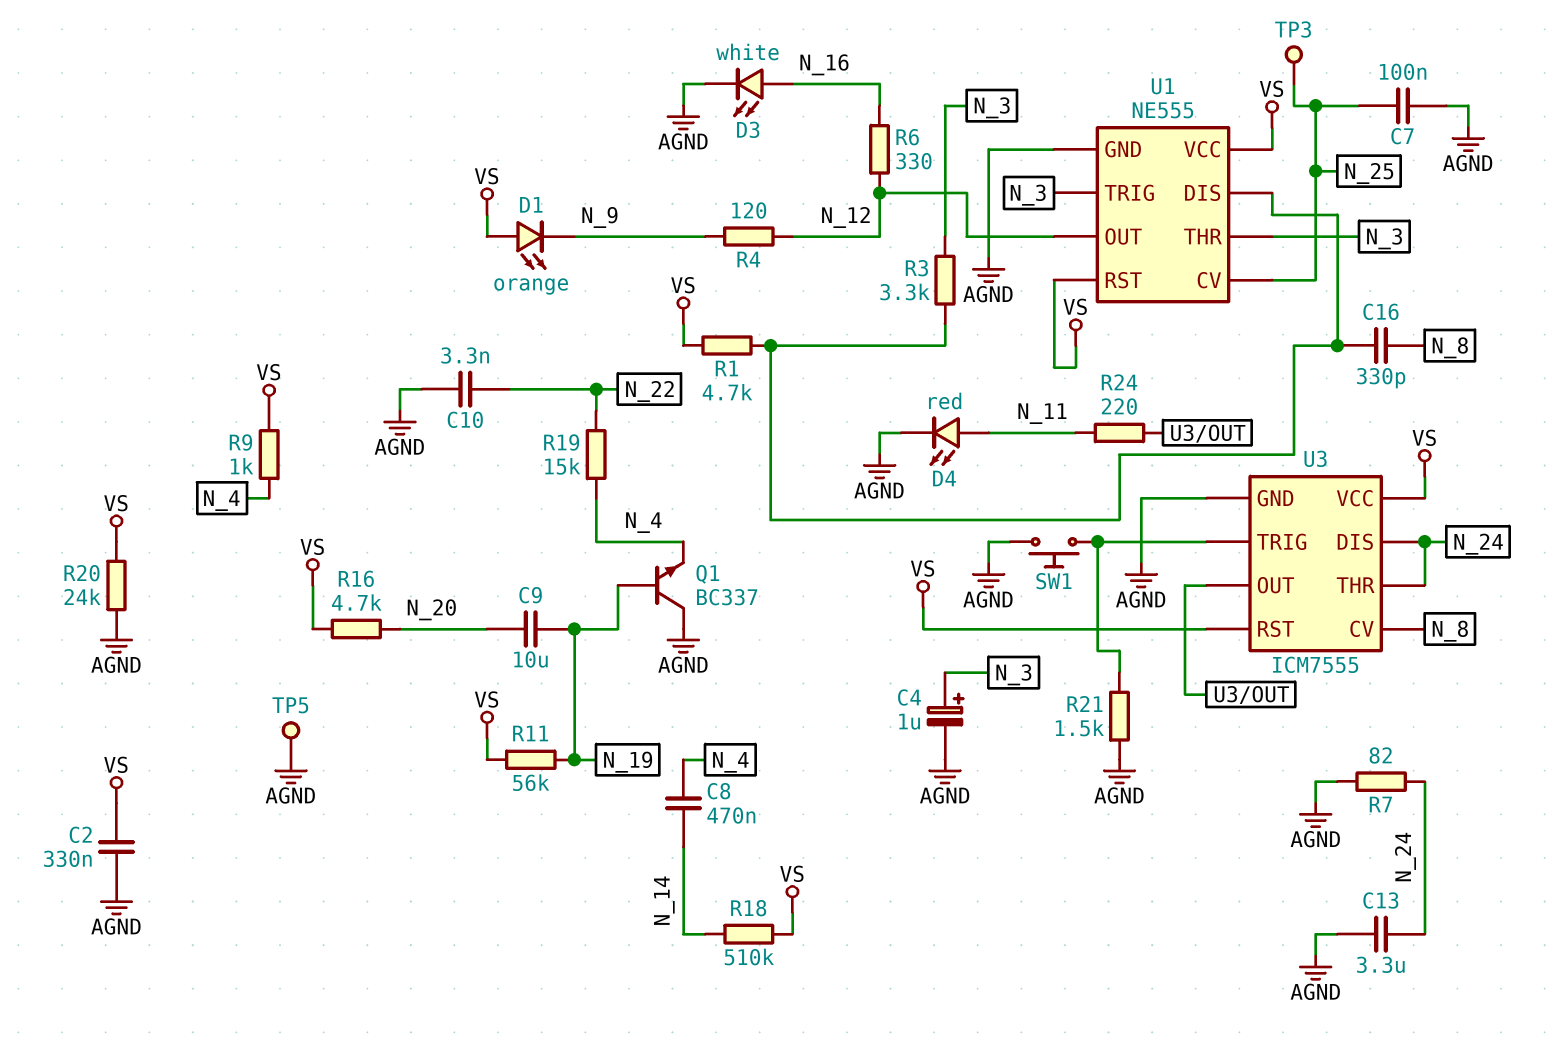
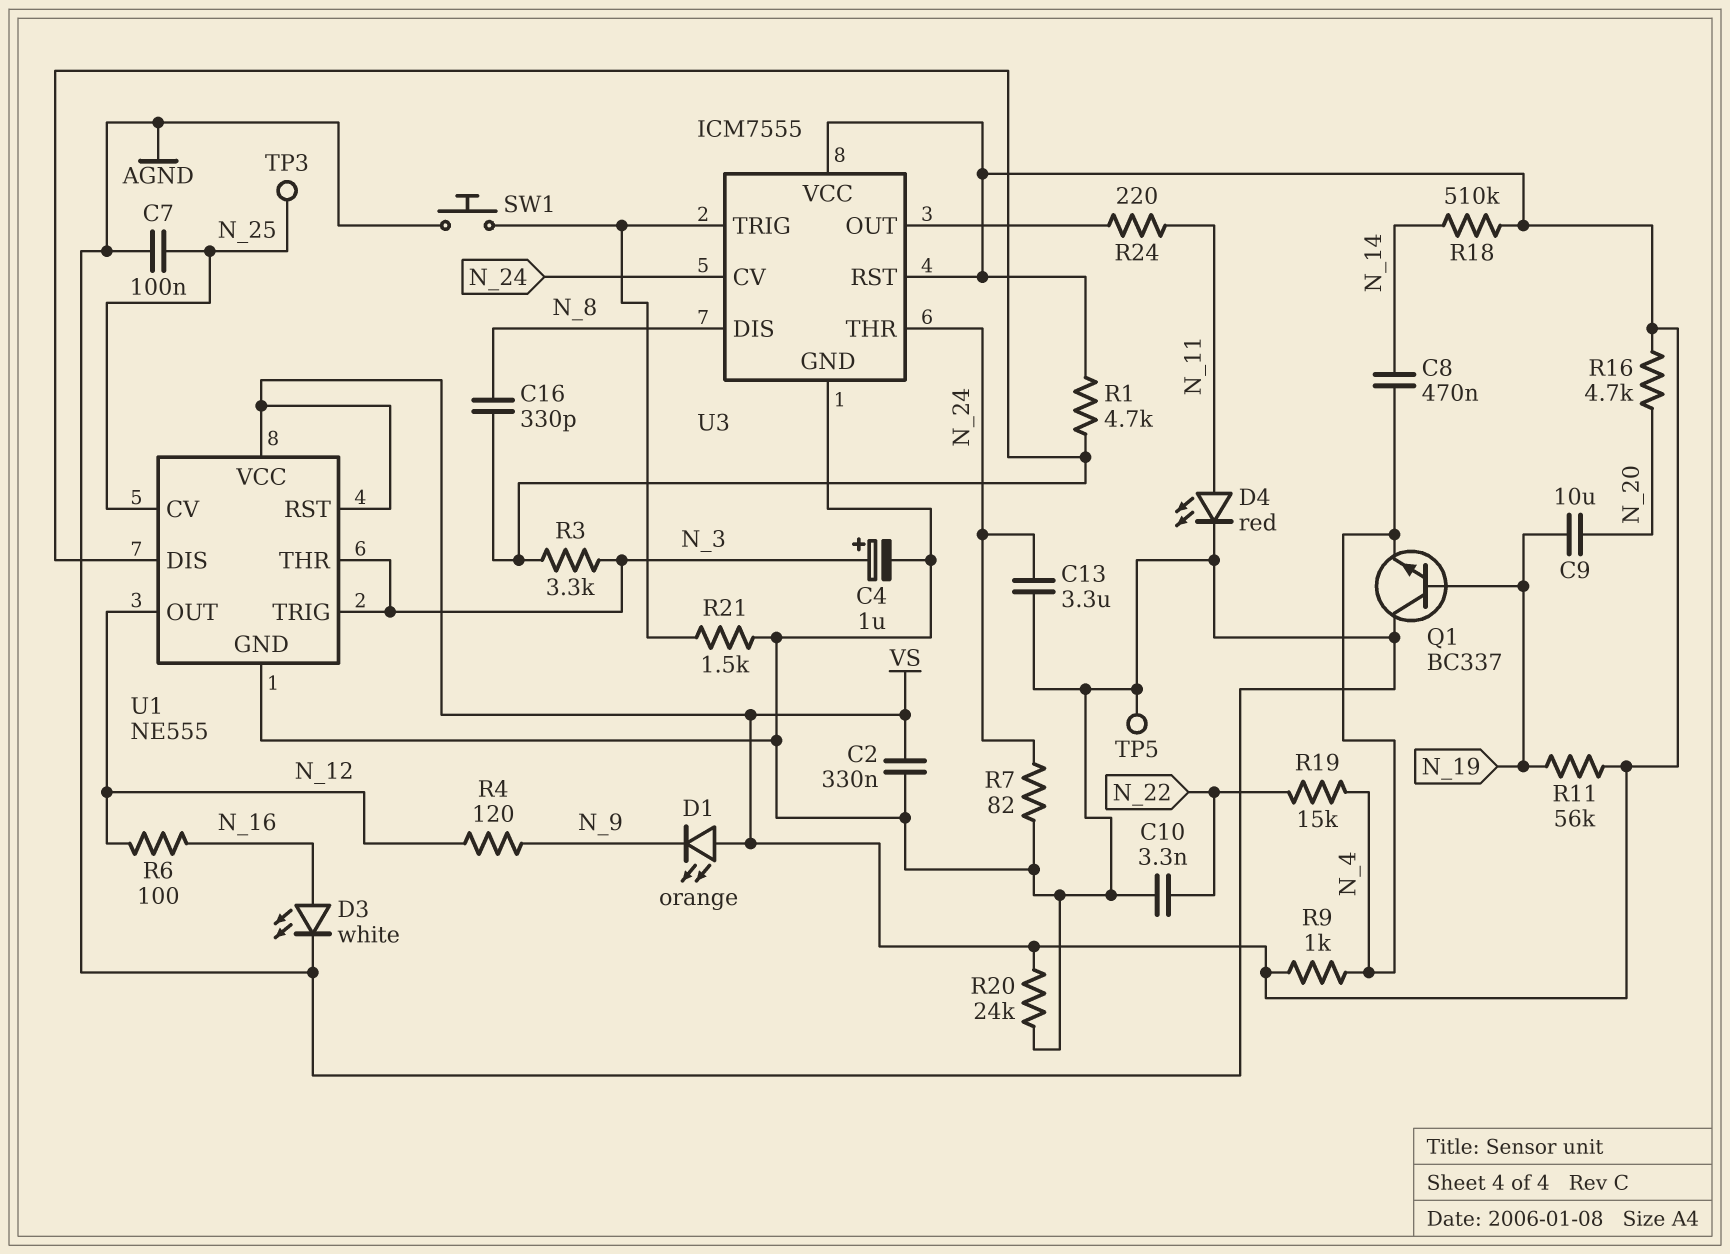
R6: 330 (N_12, N_16) -> 100 (N_12, N_16)
U3 pin CV: N_8 -> N_24
U3 pin DIS: N_24 -> N_8

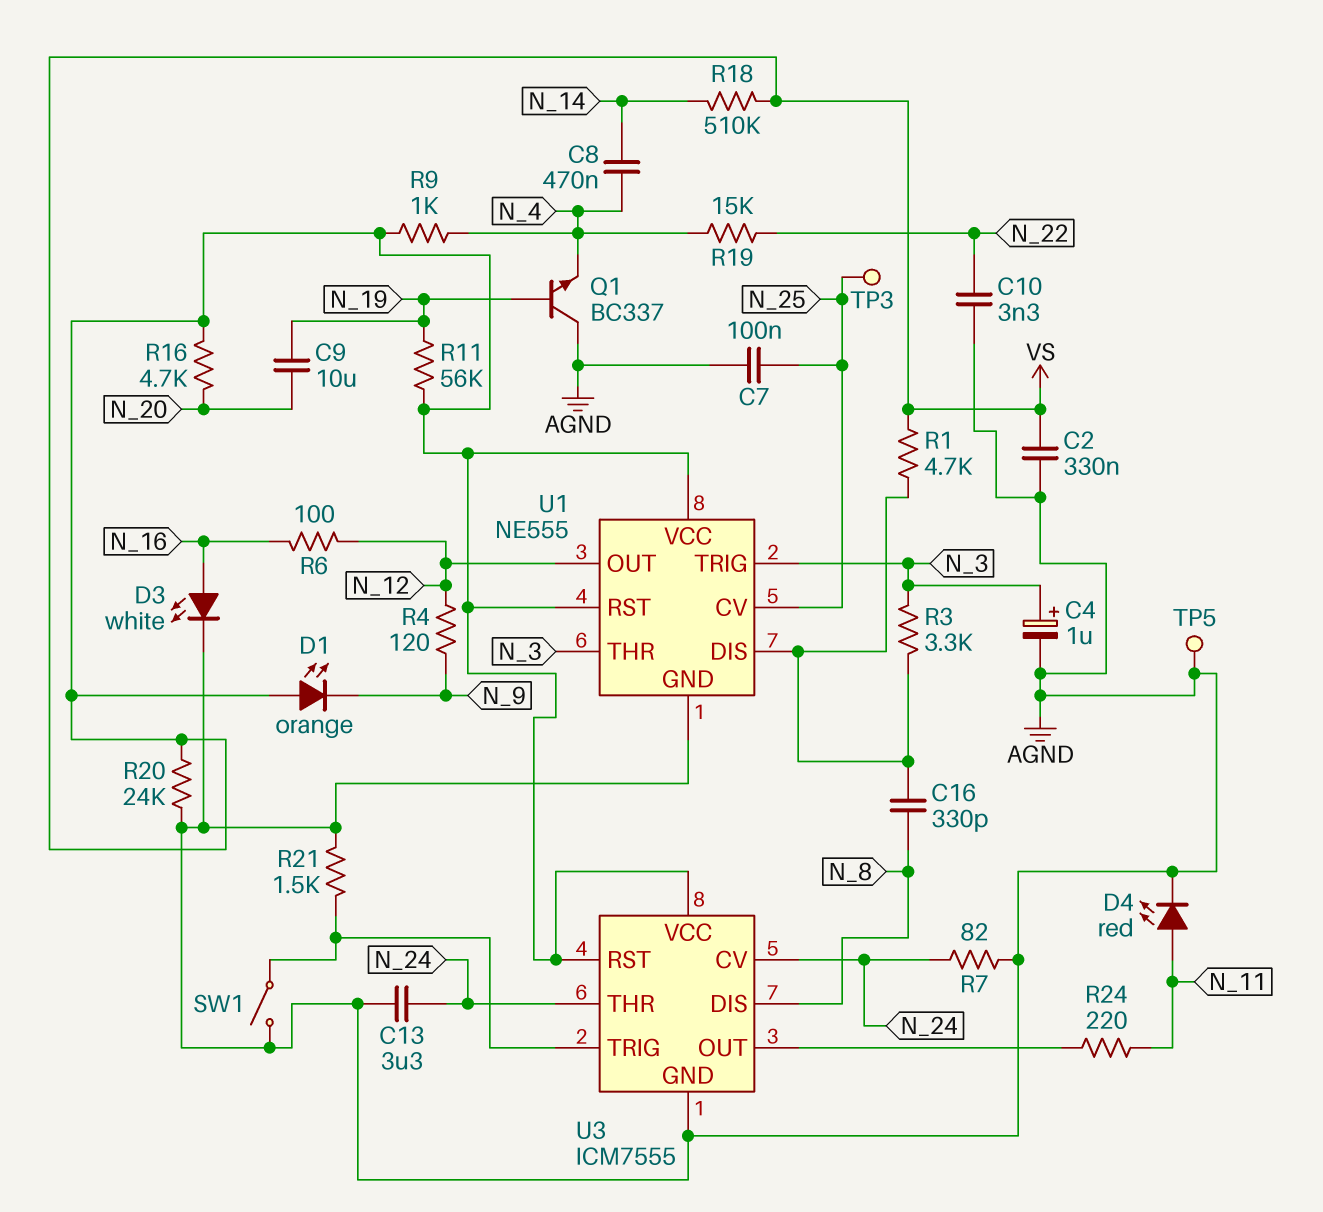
SW1: button (AGND, U3/TRIG) -> switch (AGND, U3/TRIG)

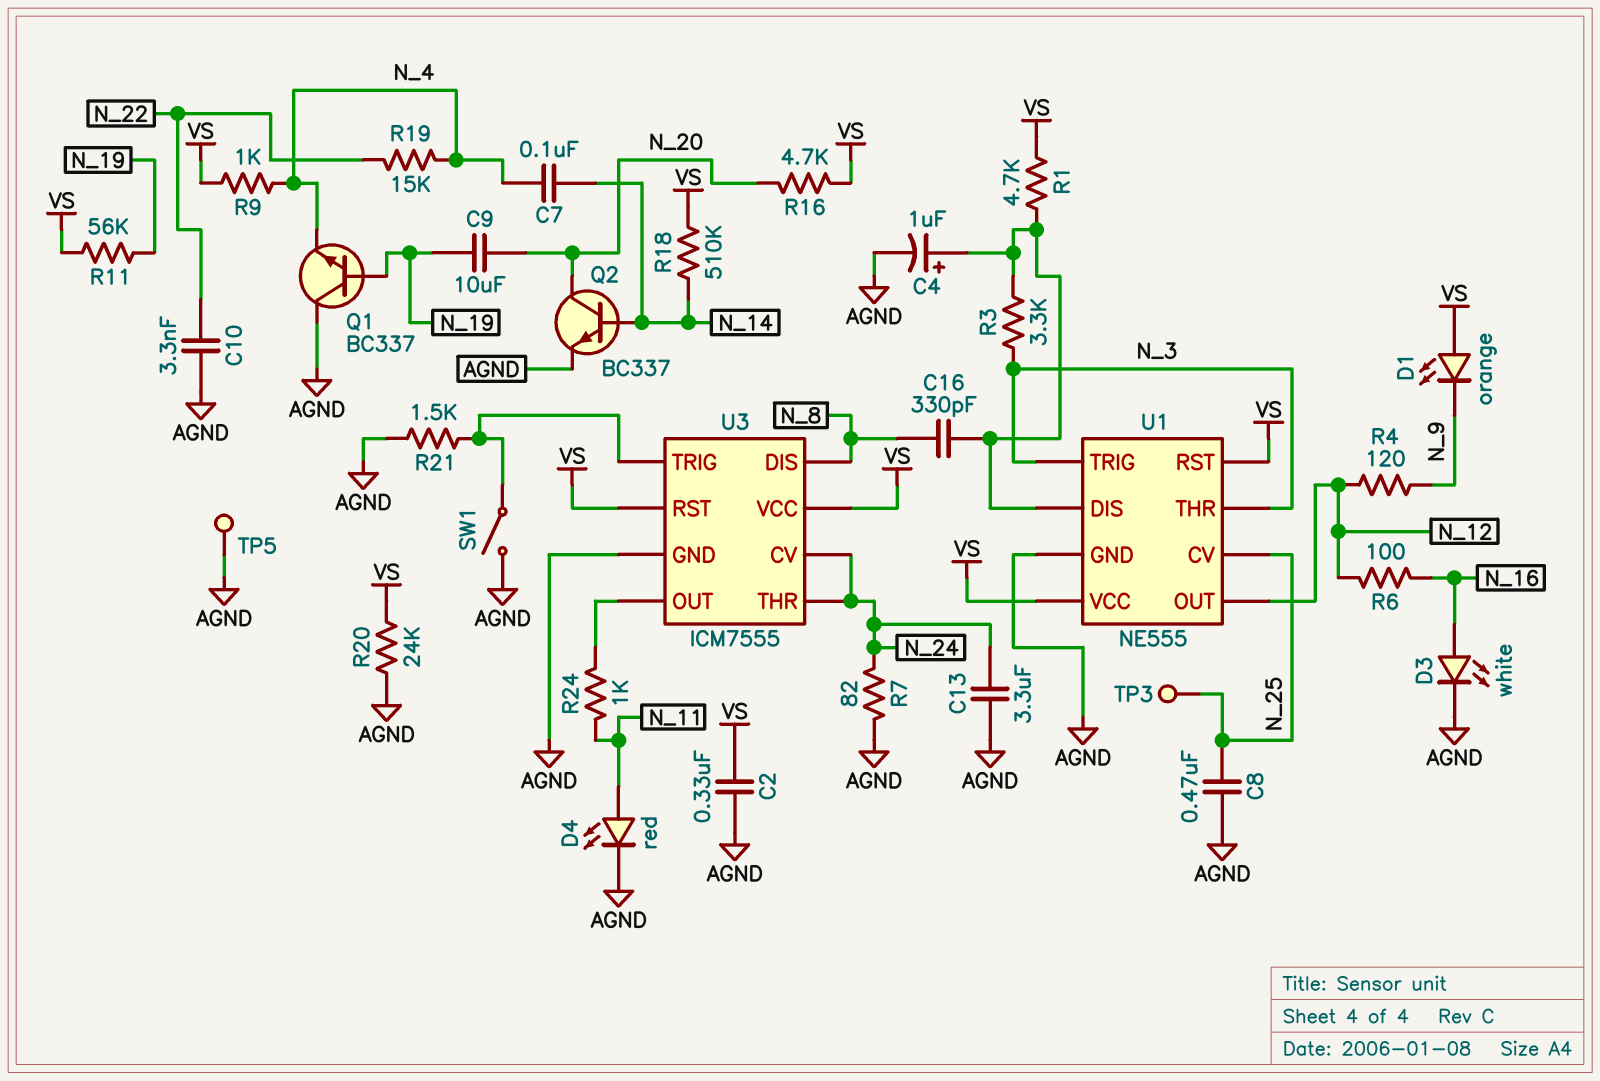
C4: 1uF (plus N_3, minus AGND) -> 1uF (plus U1/DIS, minus AGND)
C7: 100nF (AGND, N_25) -> 100nF (N_4, N_14)
C8: 470nF (N_4, N_14) -> 470nF (AGND, N_25)
Q2: none -> NPN BC337 (B N_14, C N_20, E AGND)
R24: 220 (N_11, U3/OUT) -> 1k (N_11, U3/OUT)

